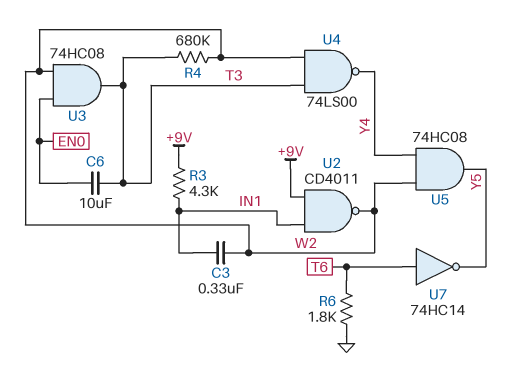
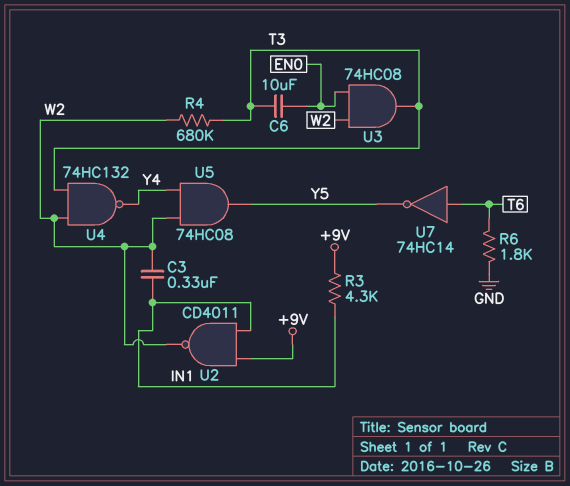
U4: NAND 74LS00 (in T3, in W2, out Y4) -> NAND 74HC132 (in T3, in W2, out Y4)

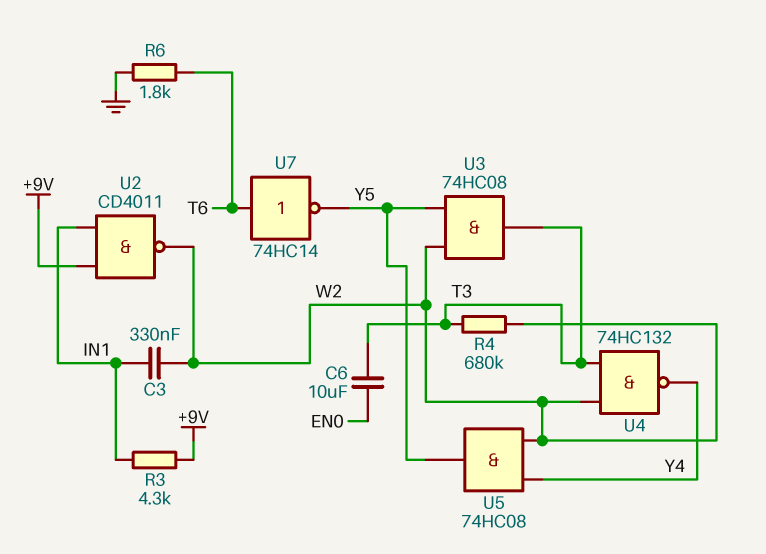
U3: AND 74HC08 (in EN0, in W2, out T3) -> AND 74HC08 (in W2, in Y5, out T3)

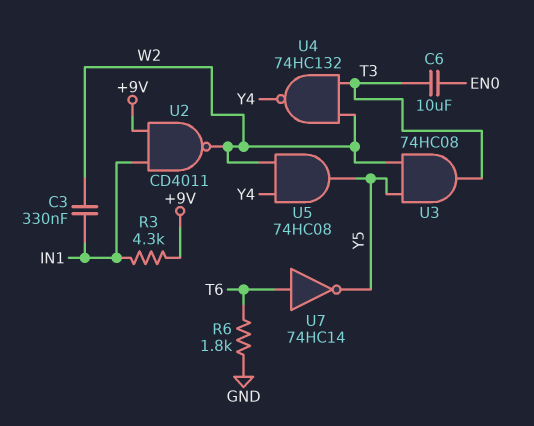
R4: 680k (T3, W2) -> none

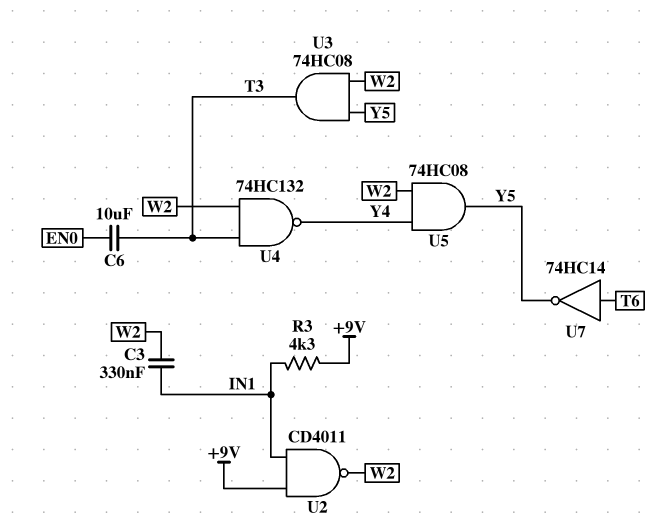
R6: 1.8k (GND, T6) -> none

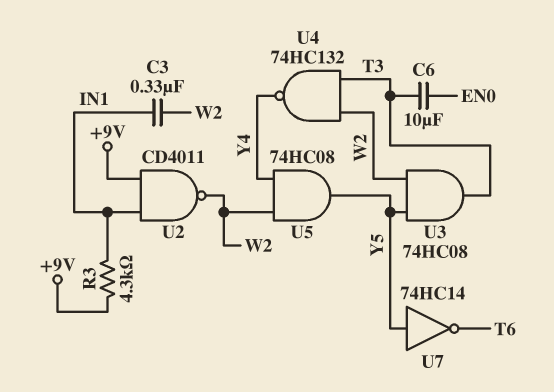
U7: NOT 74HC14 (in T6, out Y5) -> NOT 74HC14 (in Y5, out T6)

